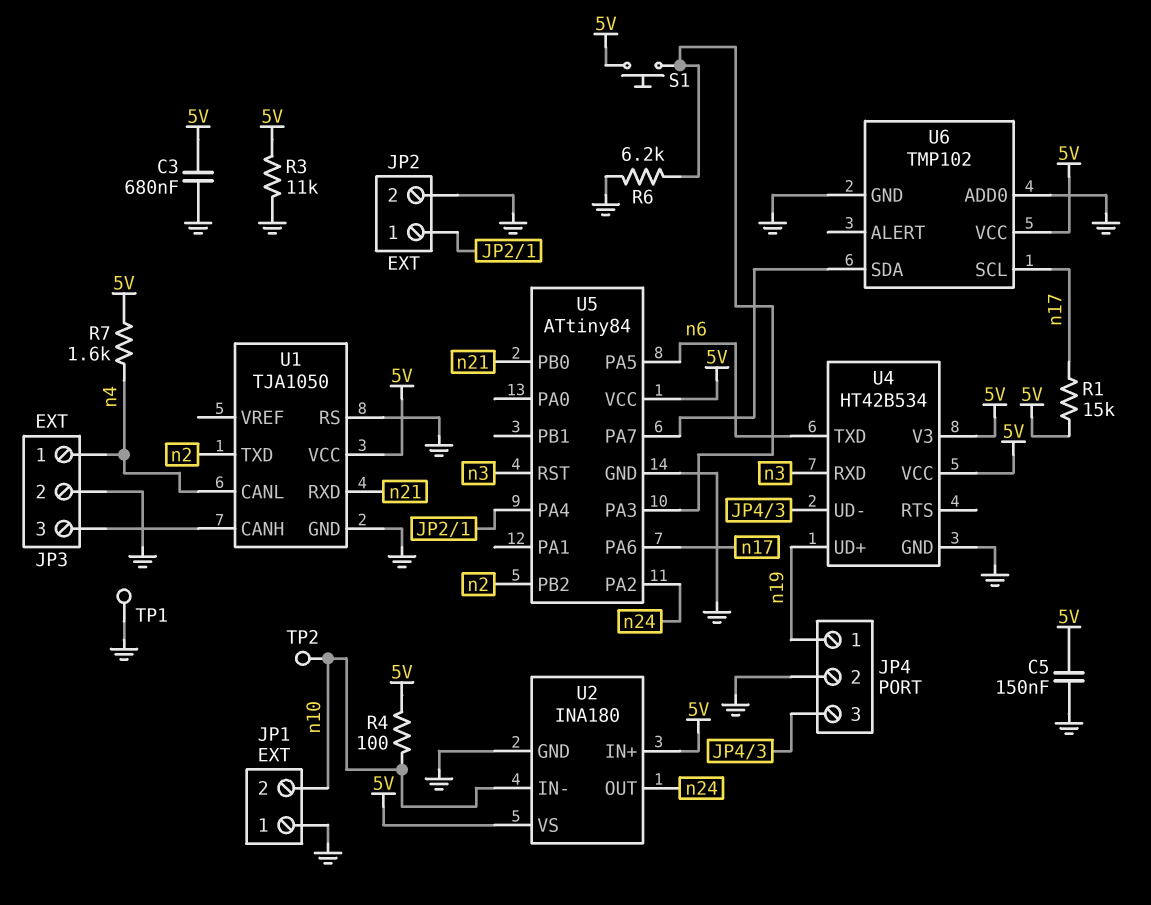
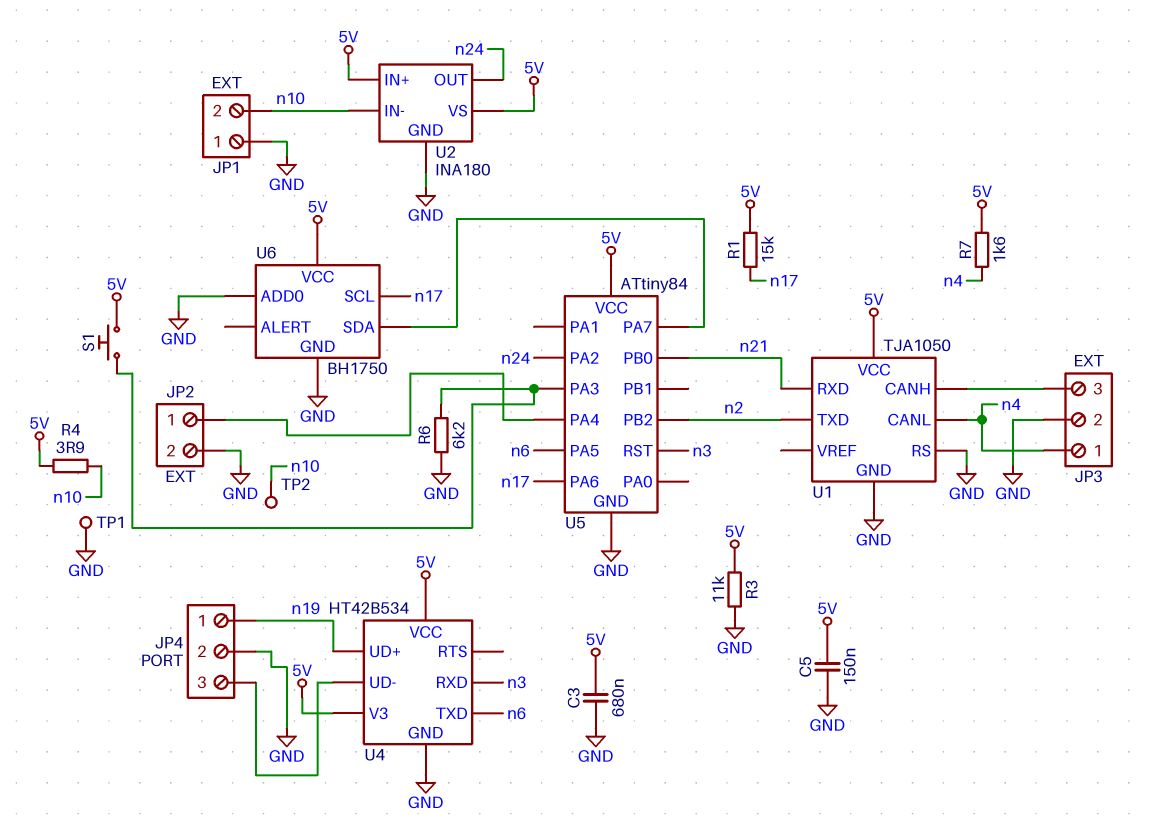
R4: 100 (5V, n10) -> 3.9 (5V, n10)
U6: TMP102 -> BH1750

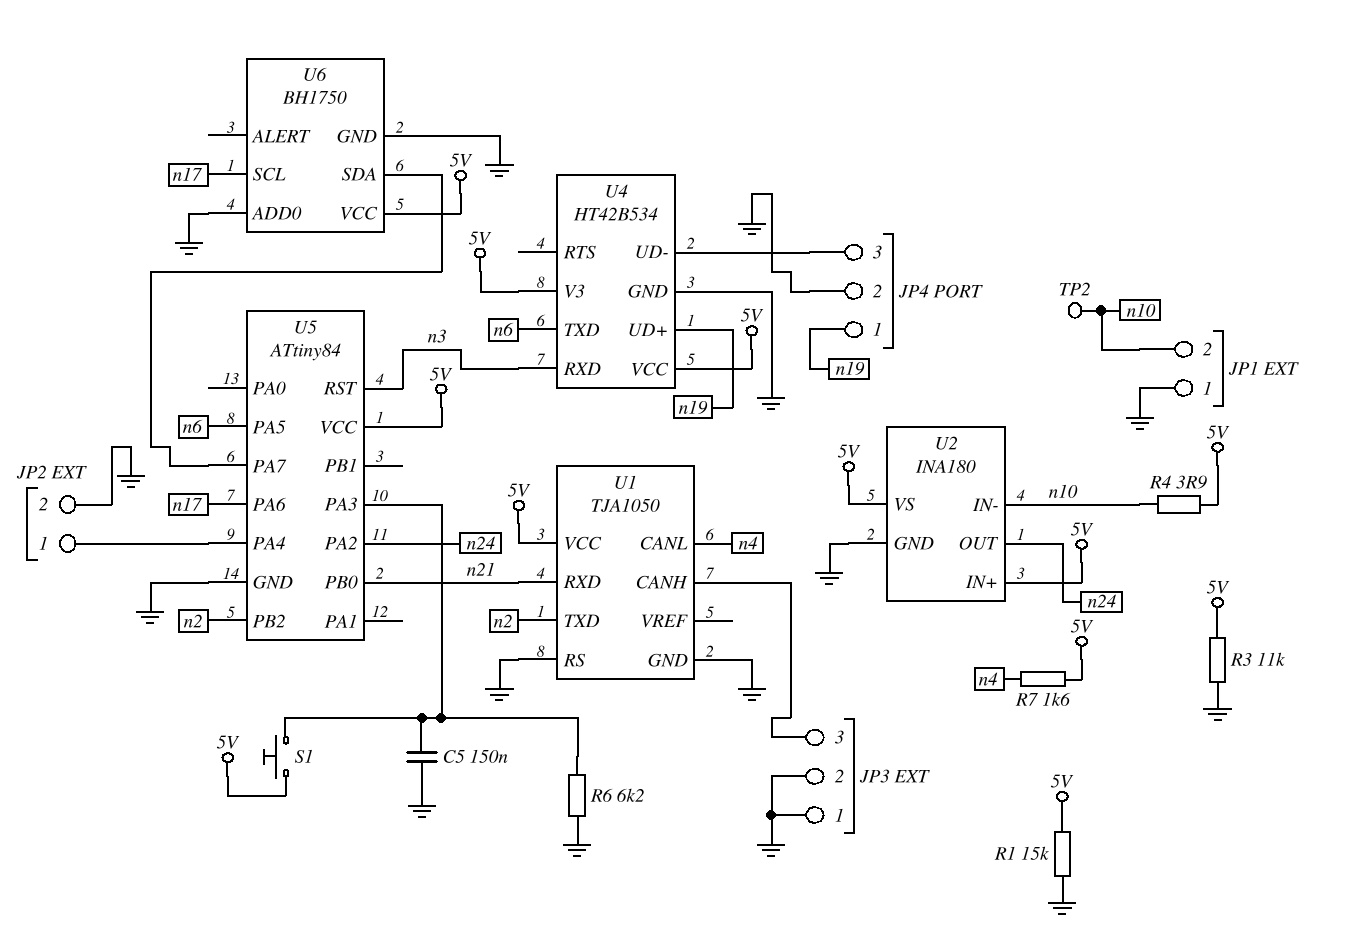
C3: 680nF (5V, GND) -> none
C5: 150nF (5V, GND) -> 150nF (GND, U5/PA3)
JP3 pin 1: n4 -> GND
R1: 15k (5V, n17) -> 15k (5V, GND)
TP1: test point (GND) -> none

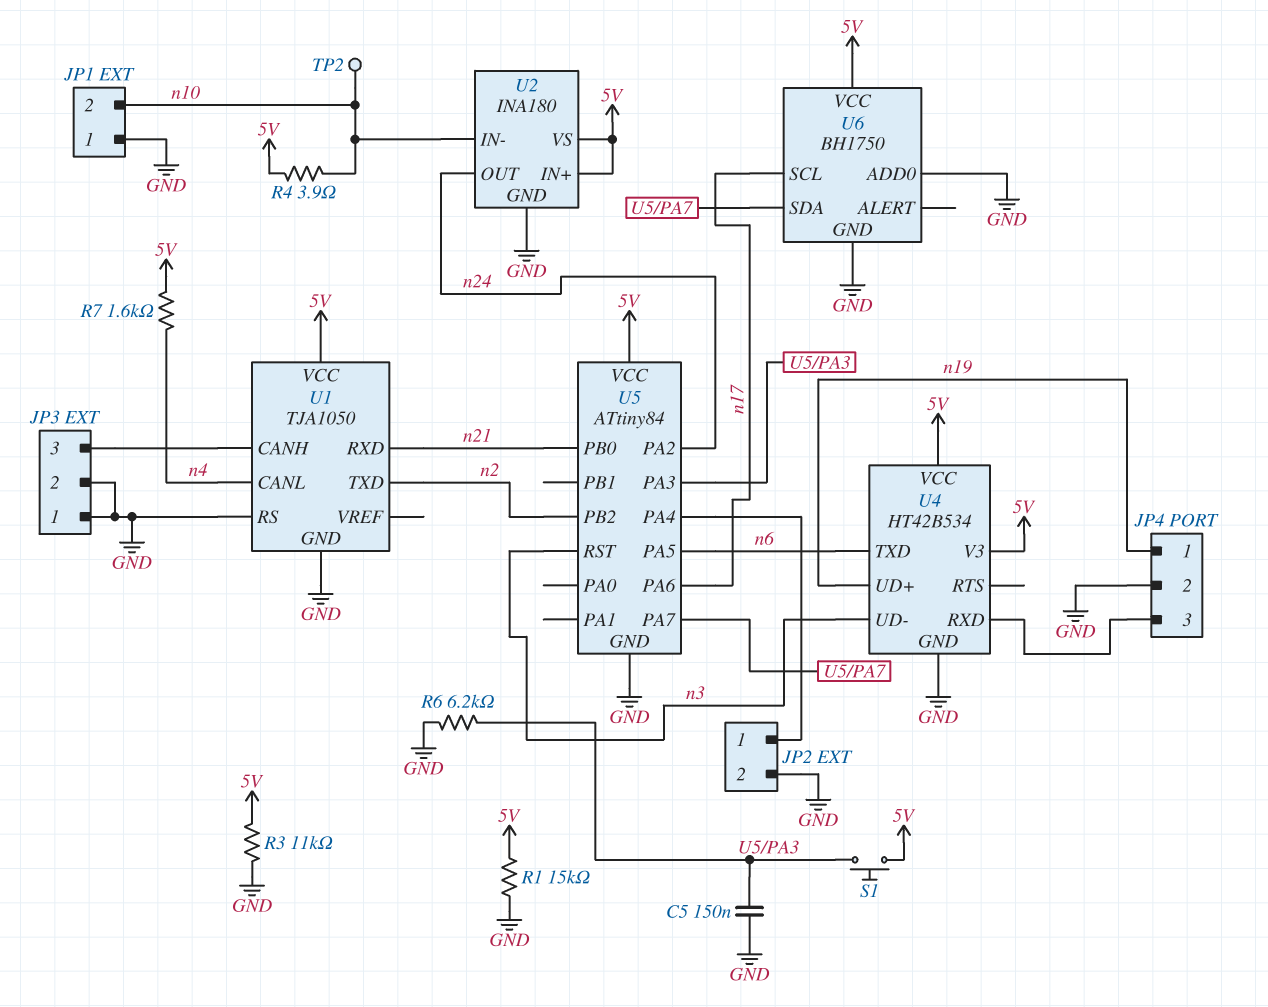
U4 pin RXD: n3 -> JP4/3
U4 pin UD-: JP4/3 -> n3

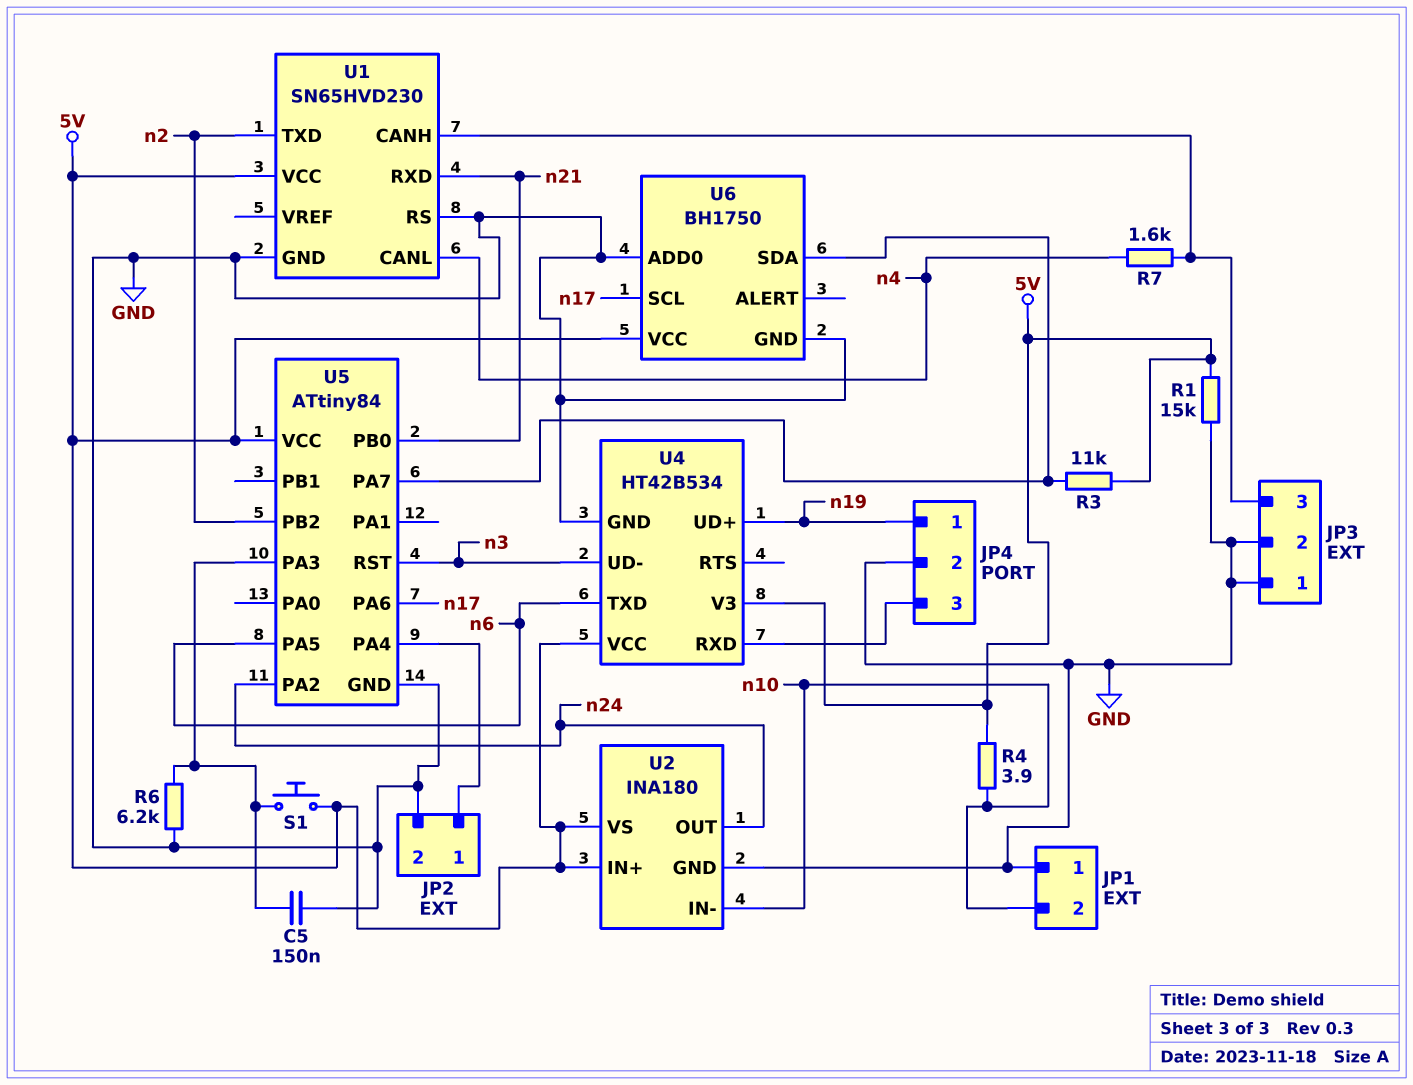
R3: 11k (5V, GND) -> 11k (5V, U5/PA7)
R7: 1.6k (5V, n4) -> 1.6k (JP3/3, n4)
TP2: test point (n10) -> none
U1: TJA1050 -> SN65HVD230

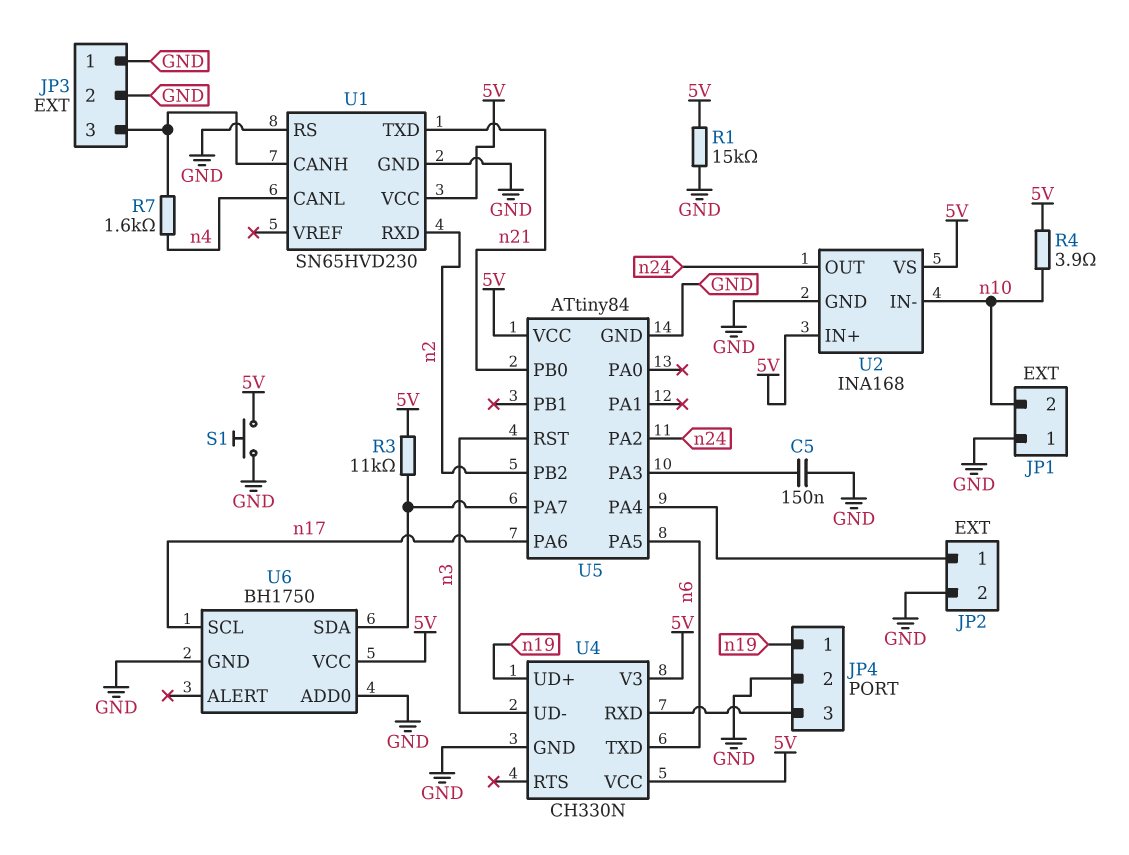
R6: 6.2k (GND, U5/PA3) -> none
S1: button (5V, U5/PA3) -> button (5V, GND)
U1 pin RXD: n21 -> n2
U1 pin TXD: n2 -> n21
U2: INA180 -> INA168
U4: HT42B534 -> CH330N

